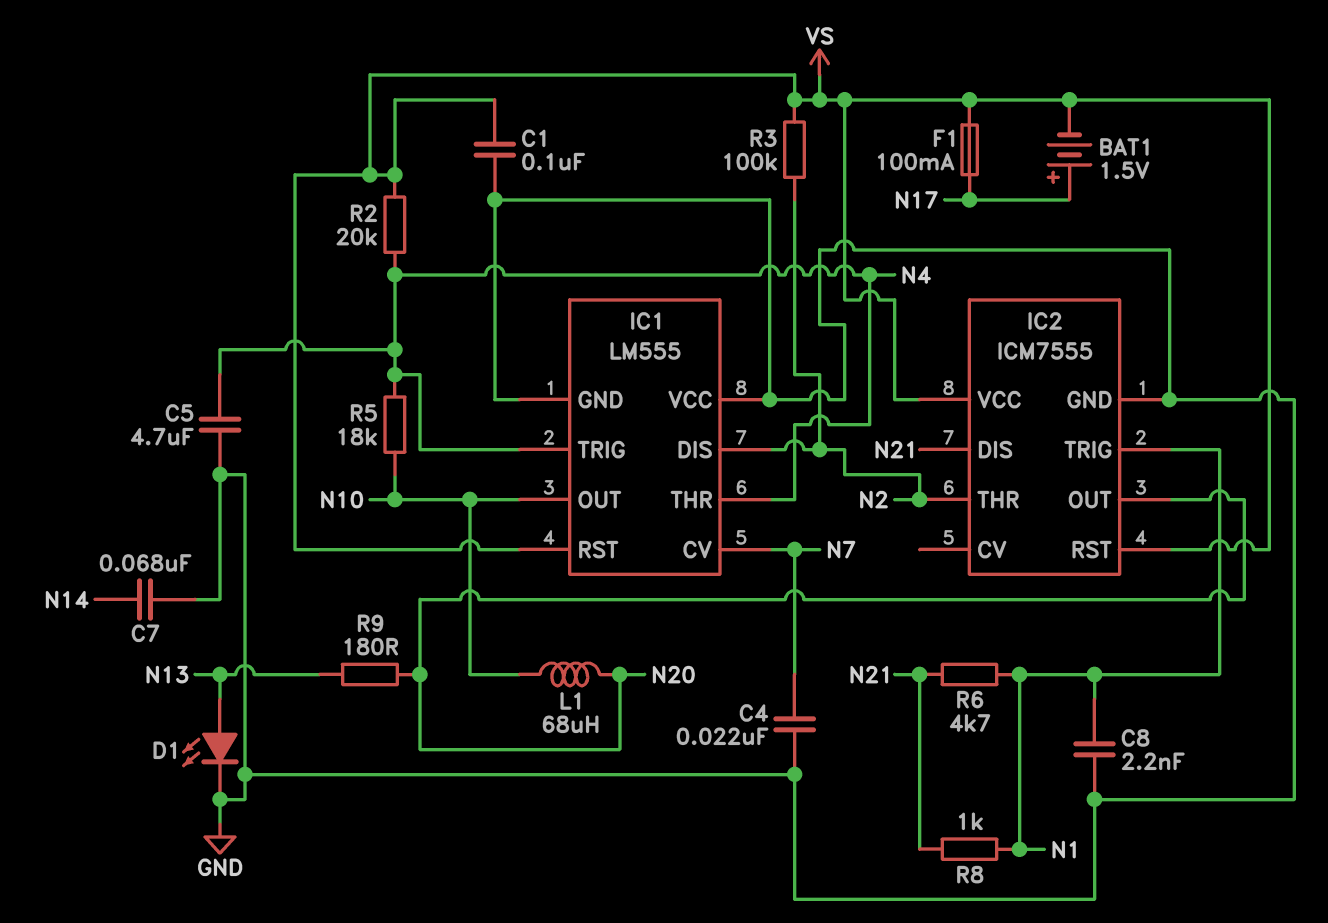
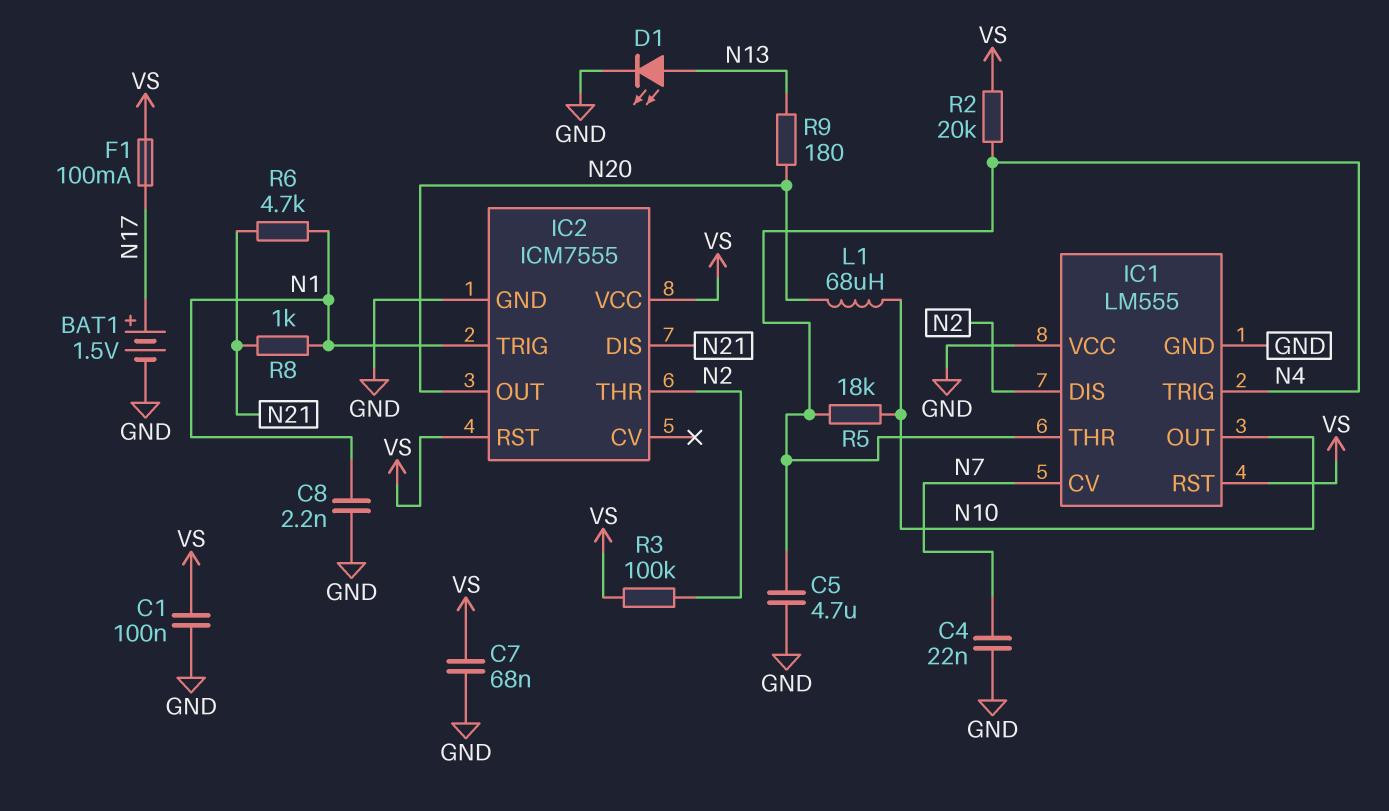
BAT1: 1.5V (plus N17, minus VS) -> 1.5V (plus N17, minus GND)
C7: 68nF (GND, N14) -> 68nF (GND, VS)

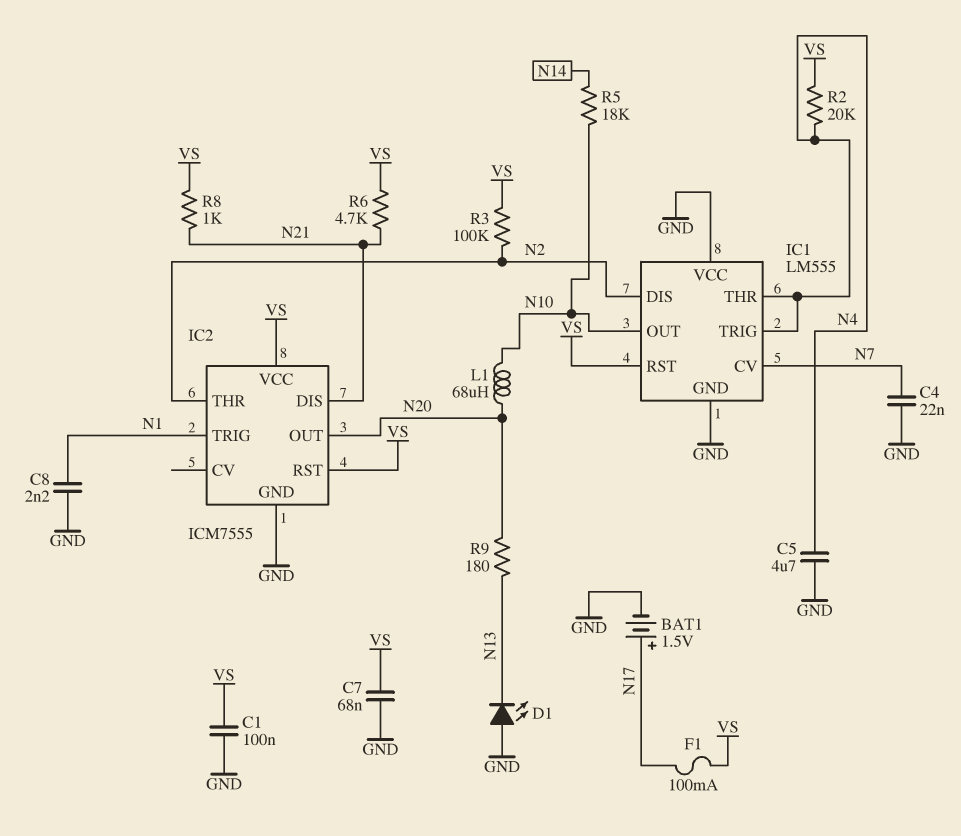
D1: LED (A N13, K GND) -> LED (A GND, K N13)
R5: 18k (N4, N10) -> 18k (N10, N14)
R6: 4.7k (N1, N21) -> 4.7k (N21, VS)
R8: 1k (N1, N21) -> 1k (N21, VS)

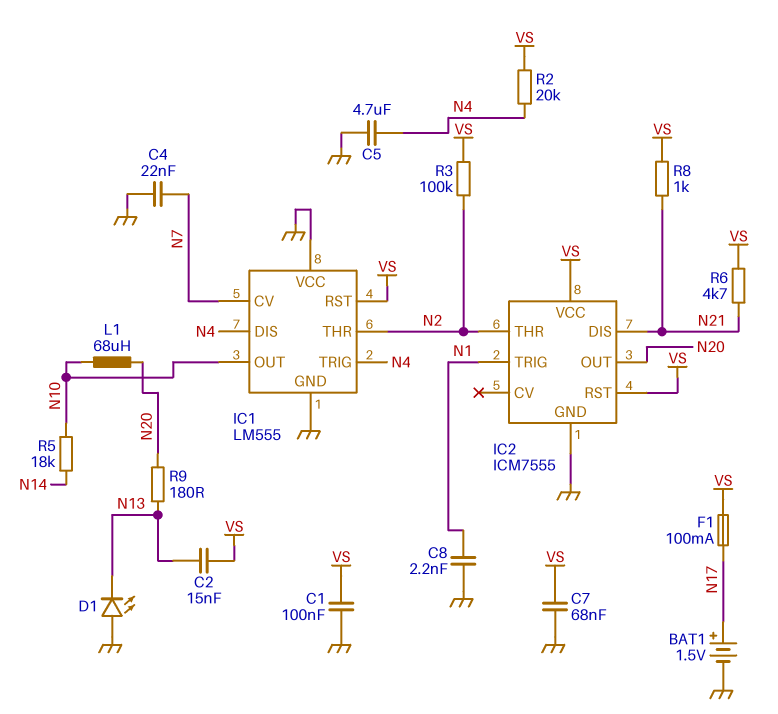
C2: none -> 15nF (N13, VS)
IC1 pin DIS: N2 -> N4
IC1 pin THR: N4 -> N2

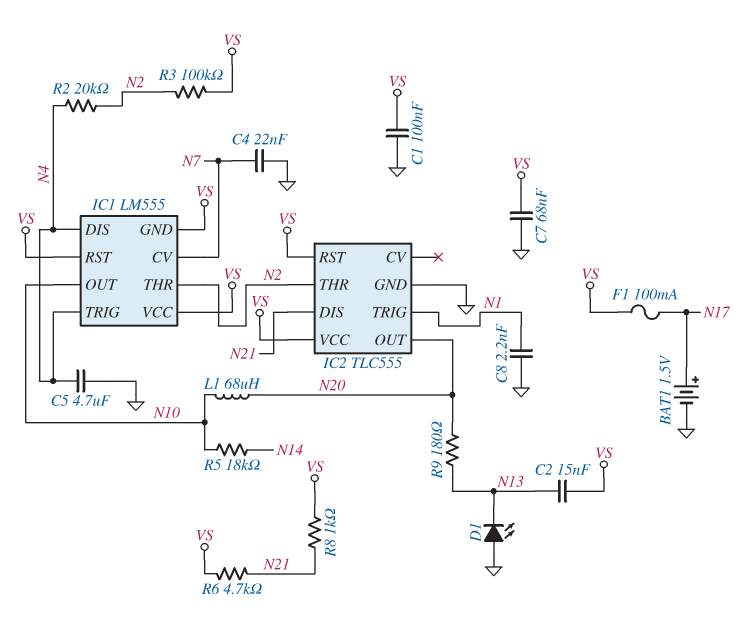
IC1 pin GND: GND -> VS
IC1 pin VCC: GND -> VS
IC2: ICM7555 -> TLC555
R2: 20k (N4, VS) -> 20k (N2, N4)

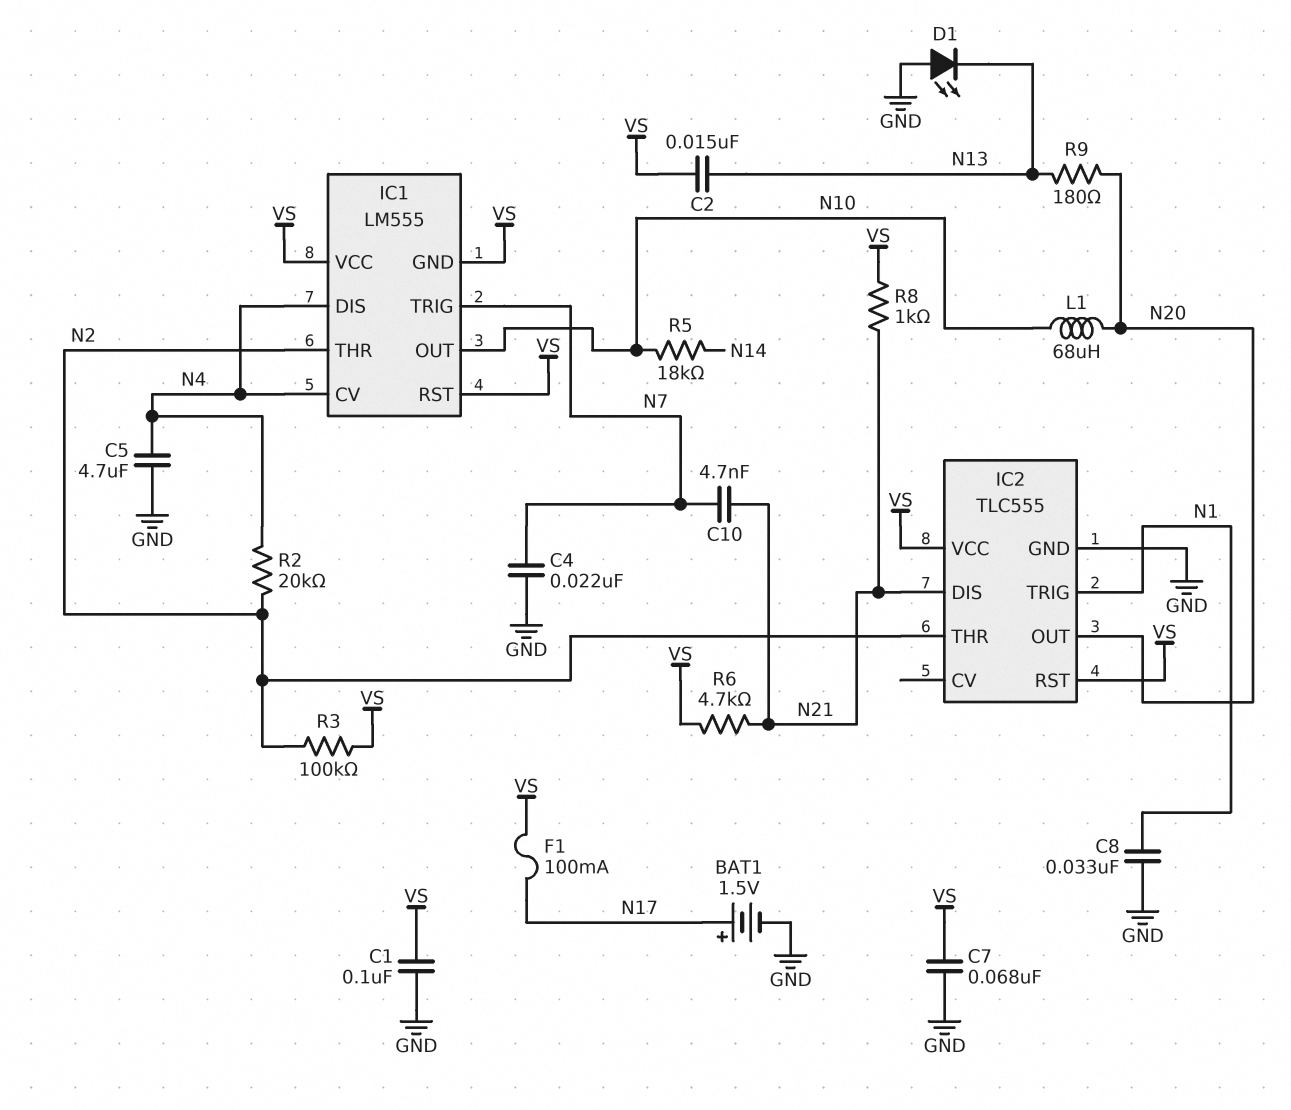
C8: 2.2nF (GND, N1) -> 33nF (GND, N1)
C10: none -> 4.7nF (N7, N21)
IC1 pin CV: N7 -> N4
IC1 pin TRIG: N4 -> N7

